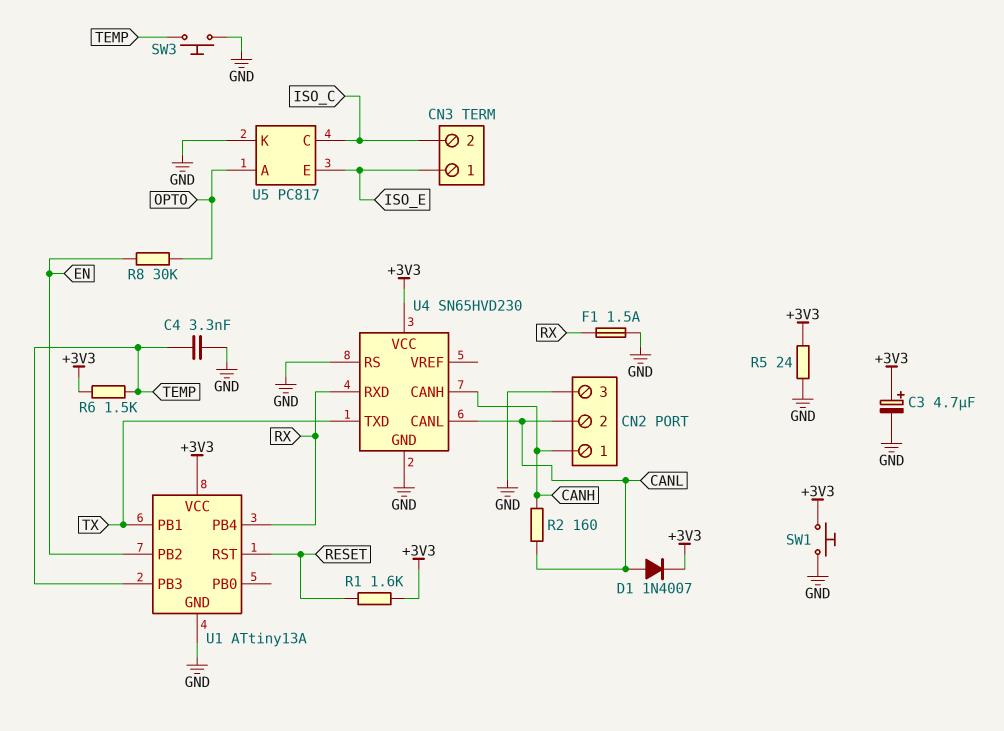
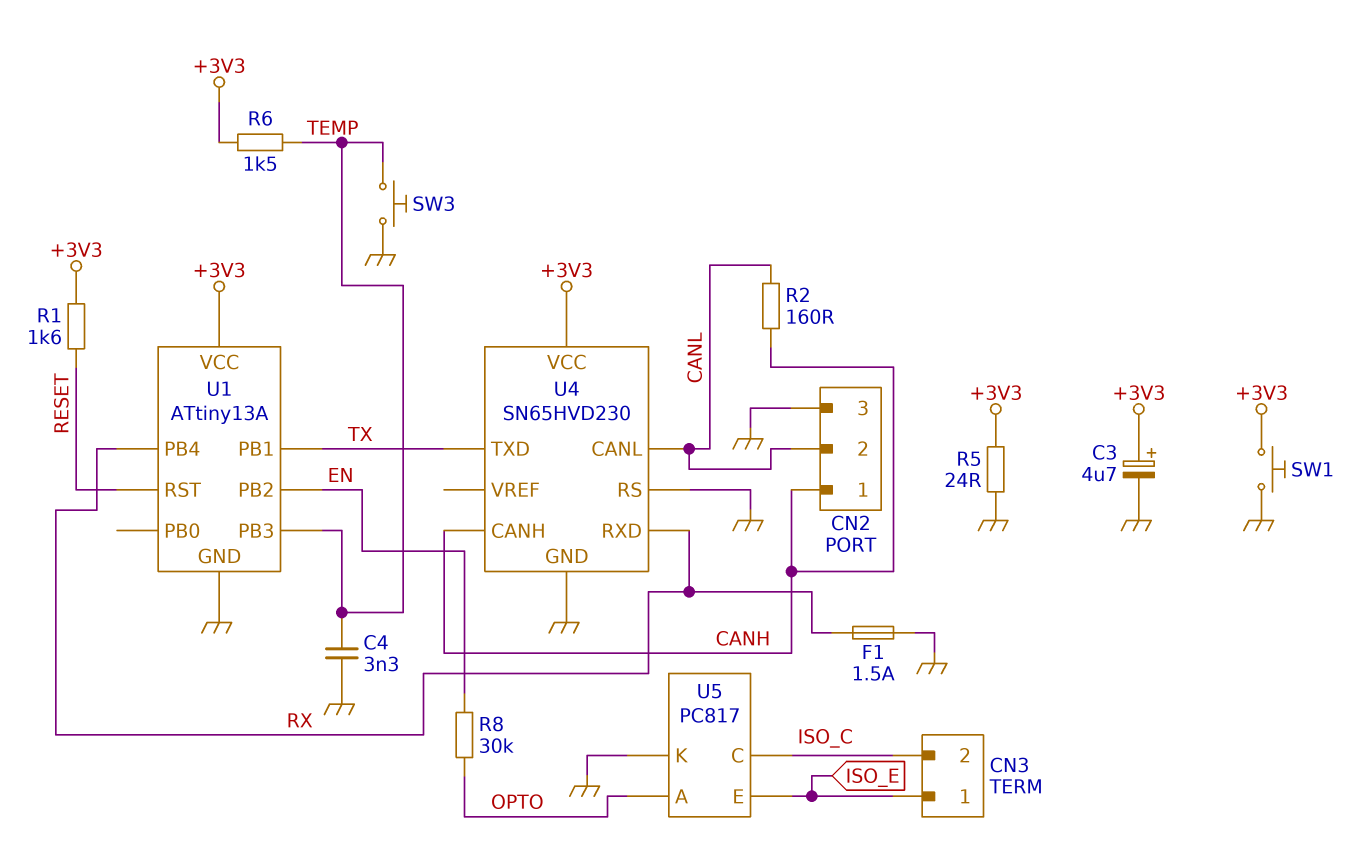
D1: diode 1N4007 (A CANL, K +3V3) -> none

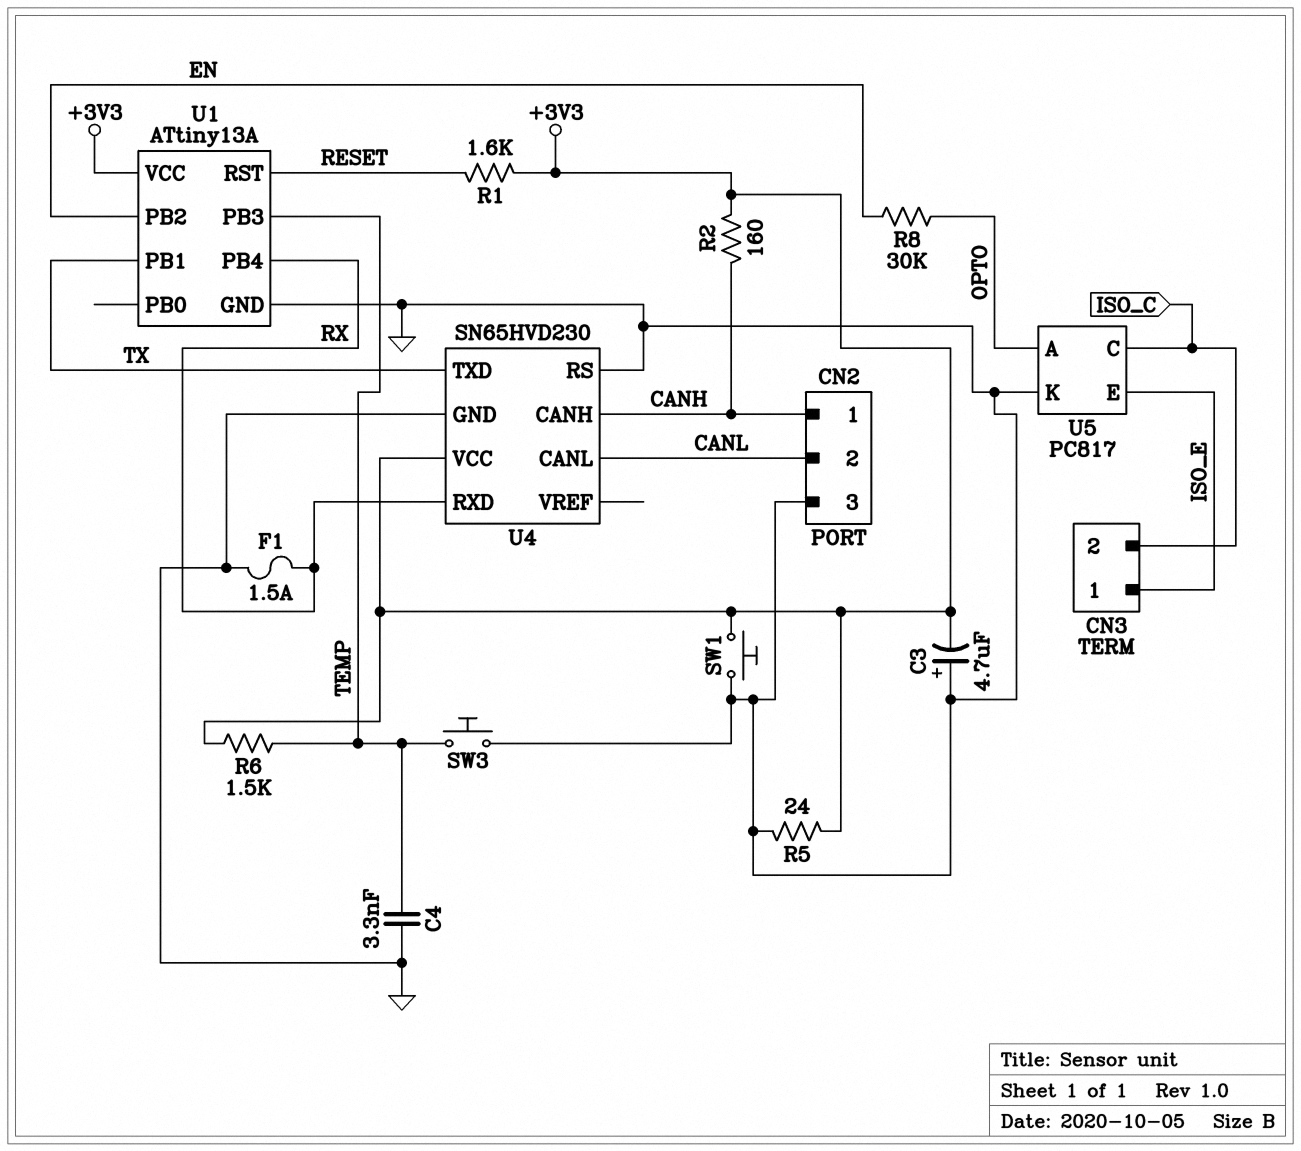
C3: 4.7uF (plus +3V3, minus GND) -> 4.7uF (plus GND, minus +3V3)
R2: 160 (CANH, CANL) -> 160 (+3V3, CANH)

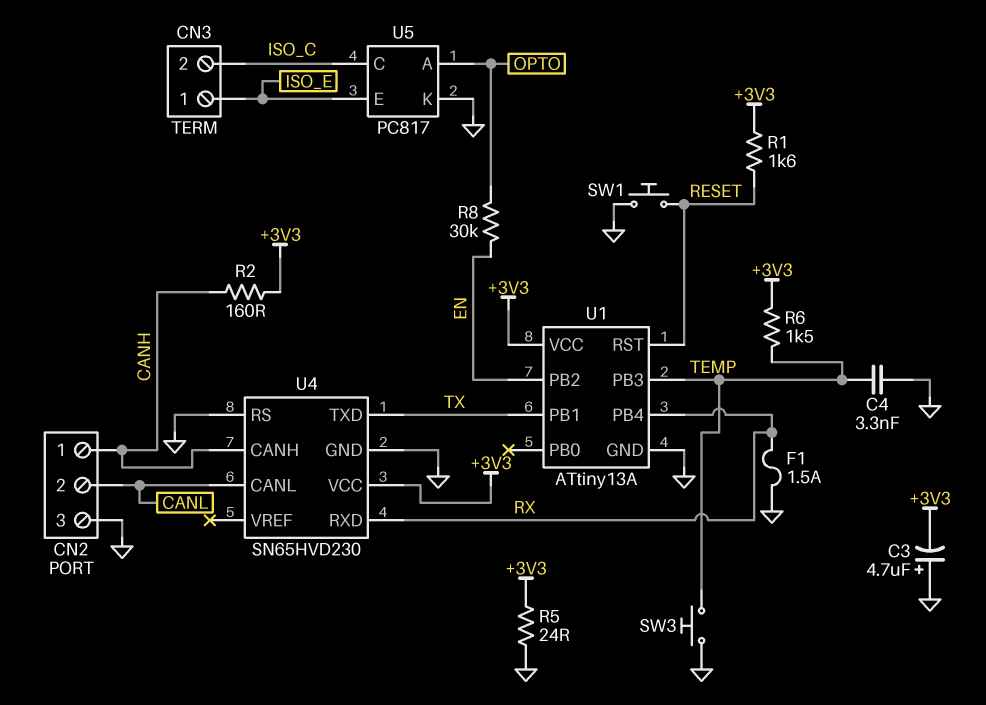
SW1: button (+3V3, GND) -> button (GND, RESET)

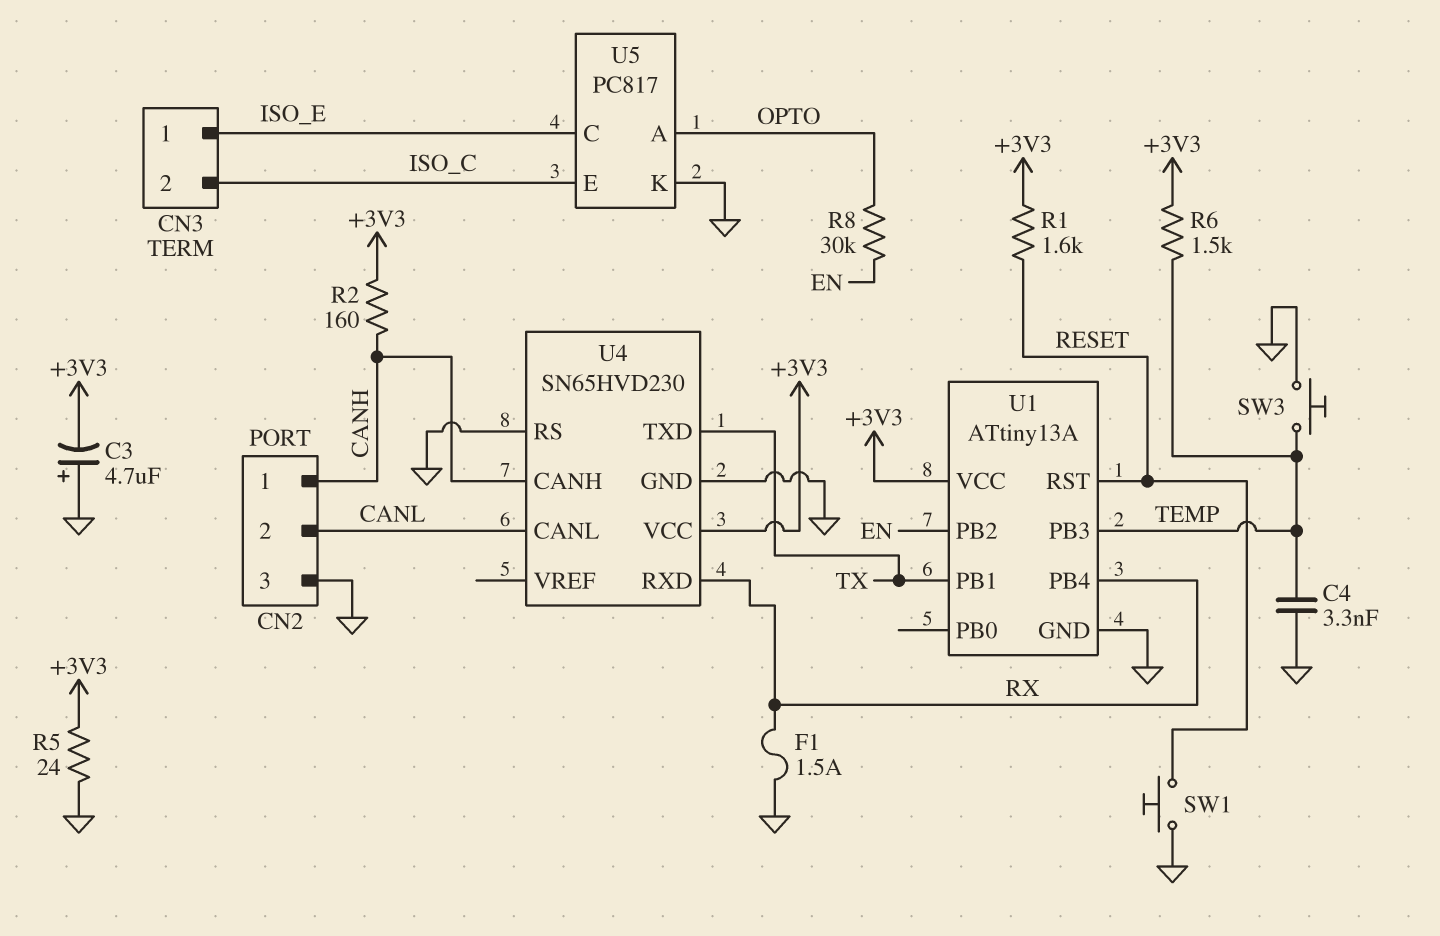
U5 pin C: ISO_C -> ISO_E
U5 pin E: ISO_E -> ISO_C

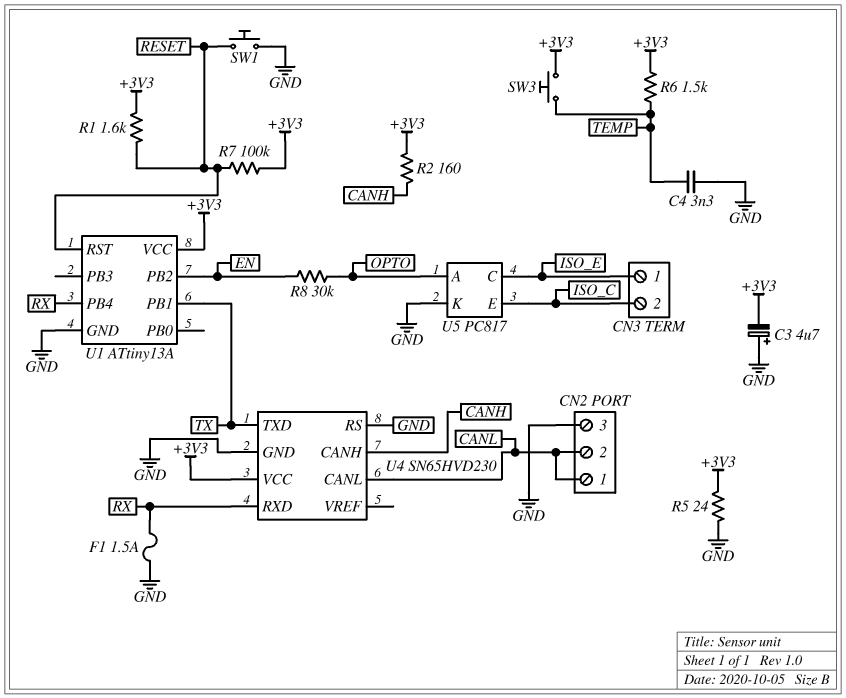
CN2 pin 1: CANH -> CANL
R7: none -> 100k (+3V3, RESET)
SW3: button (GND, TEMP) -> button (+3V3, TEMP)
U1 pin PB3: TEMP -> none

